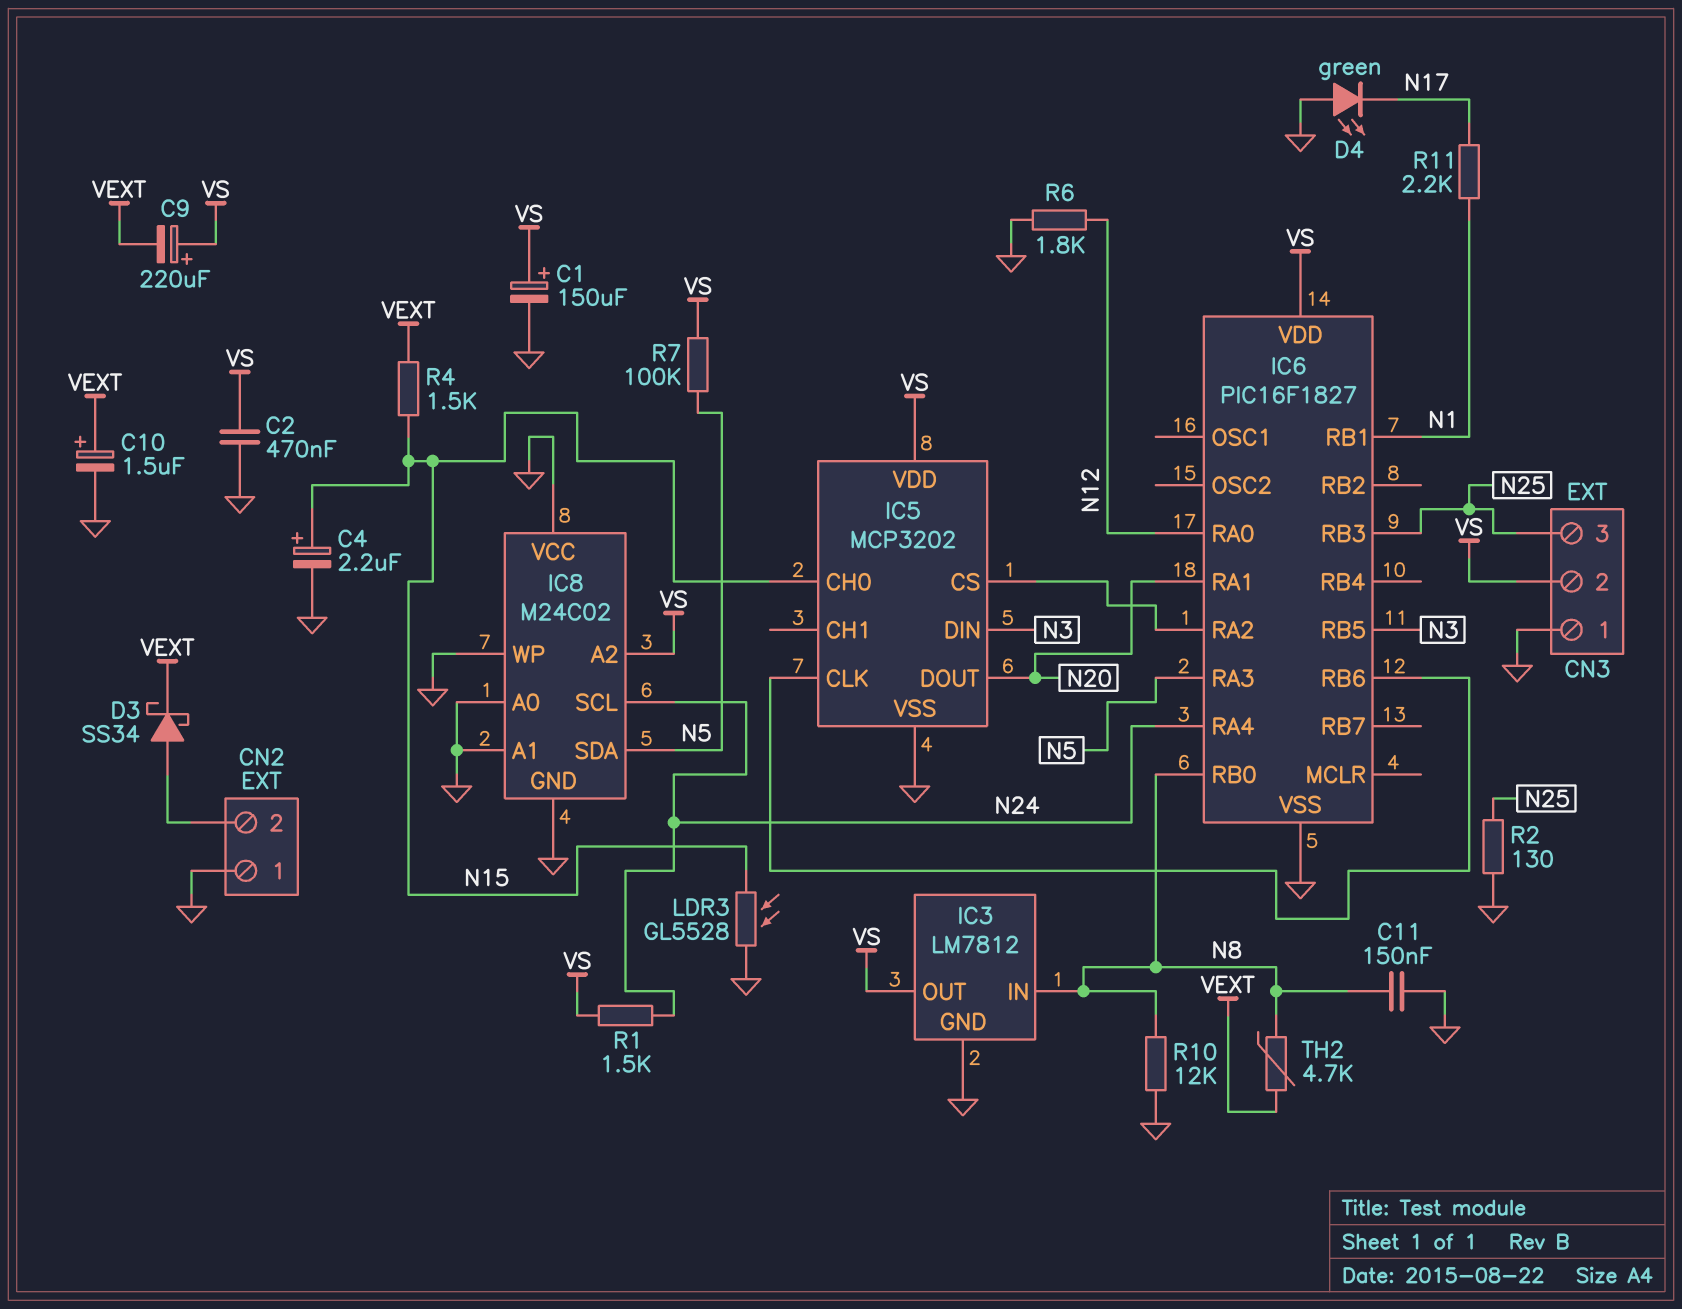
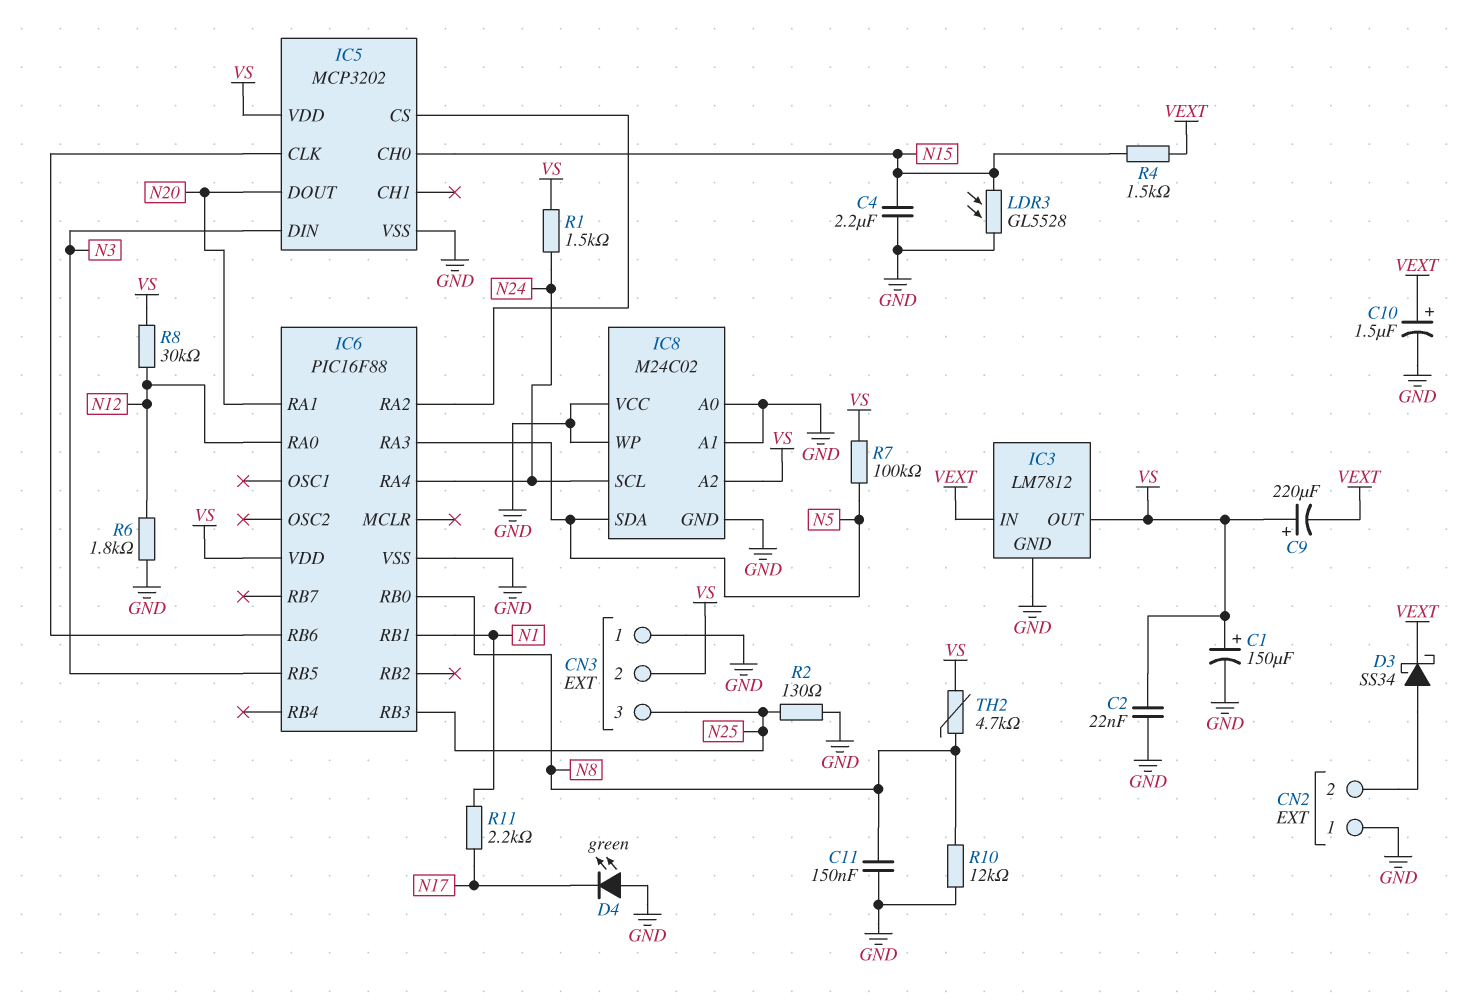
C2: 470nF (GND, VS) -> 22nF (GND, VS)
C4: 2.2uF (plus N15, minus GND) -> 2.2uF (GND, N15)
IC3 pin IN: N8 -> VEXT
IC6: PIC16F1827 -> PIC16F88
R8: none -> 30k (N12, VS)
TH2: 4.7k (N8, VEXT) -> 4.7k (N8, VS)

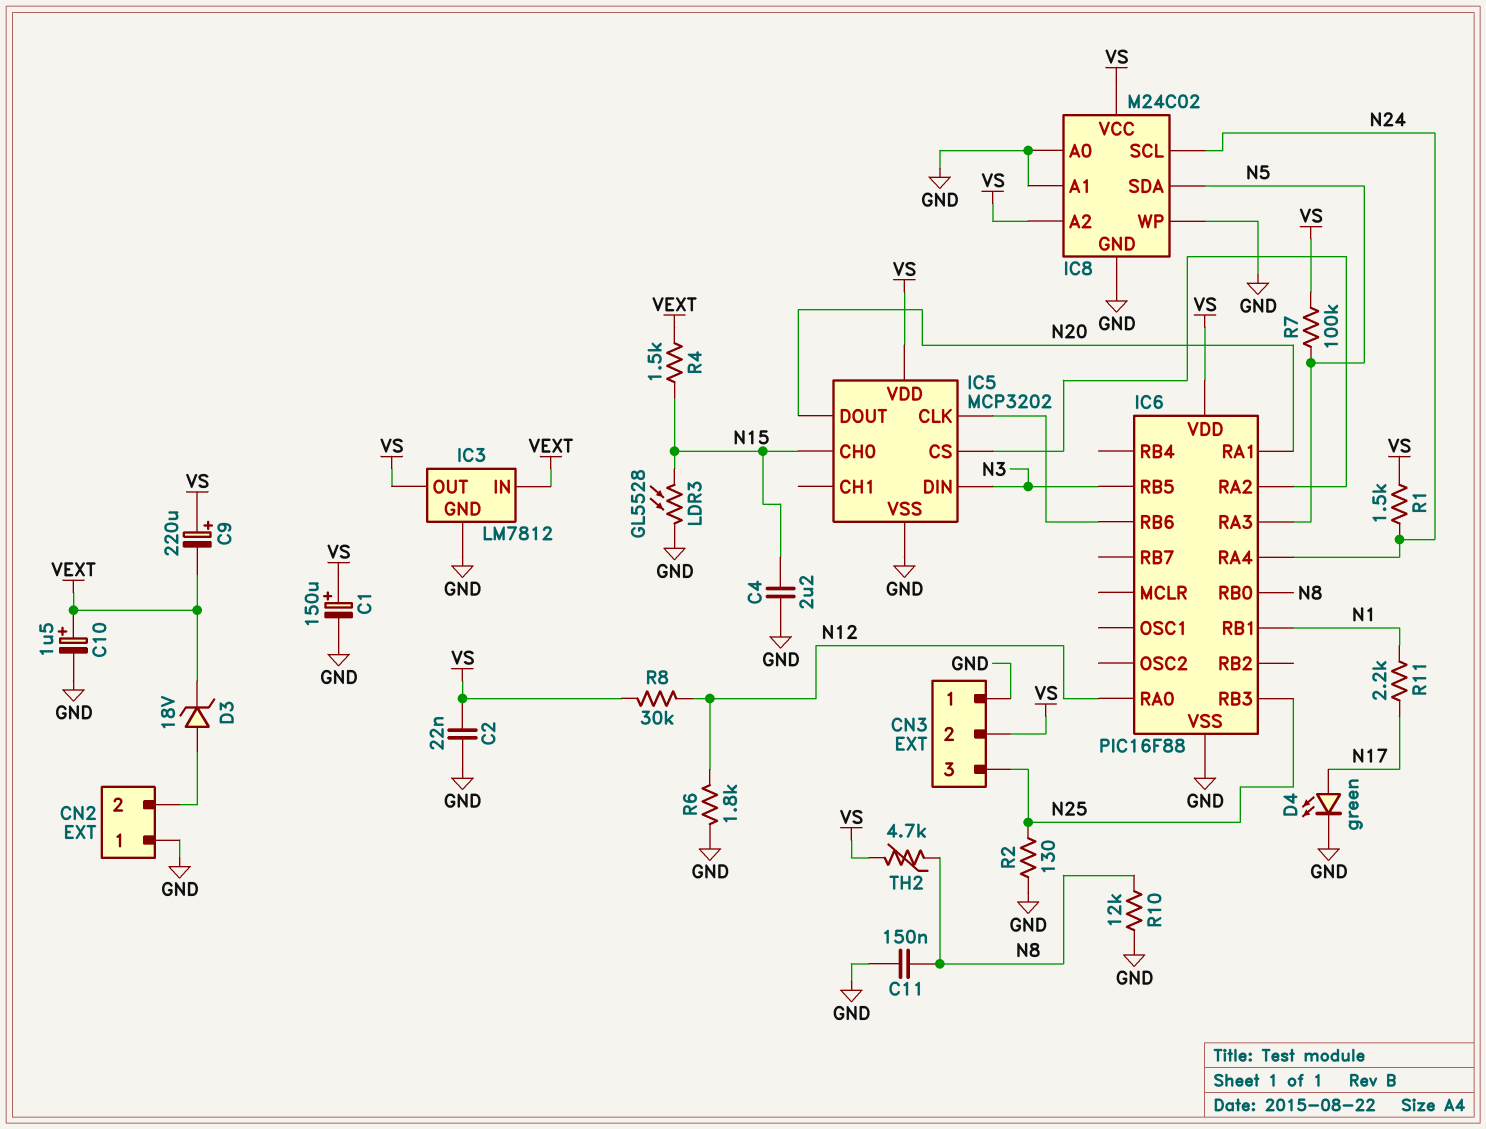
D3: schottky SS34 (A CN2/2, K VEXT) -> zener 18V (A CN2/2, K VEXT)
D4: LED green (A GND, K N17) -> LED green (A N17, K GND)
IC8 pin VCC: GND -> VS

